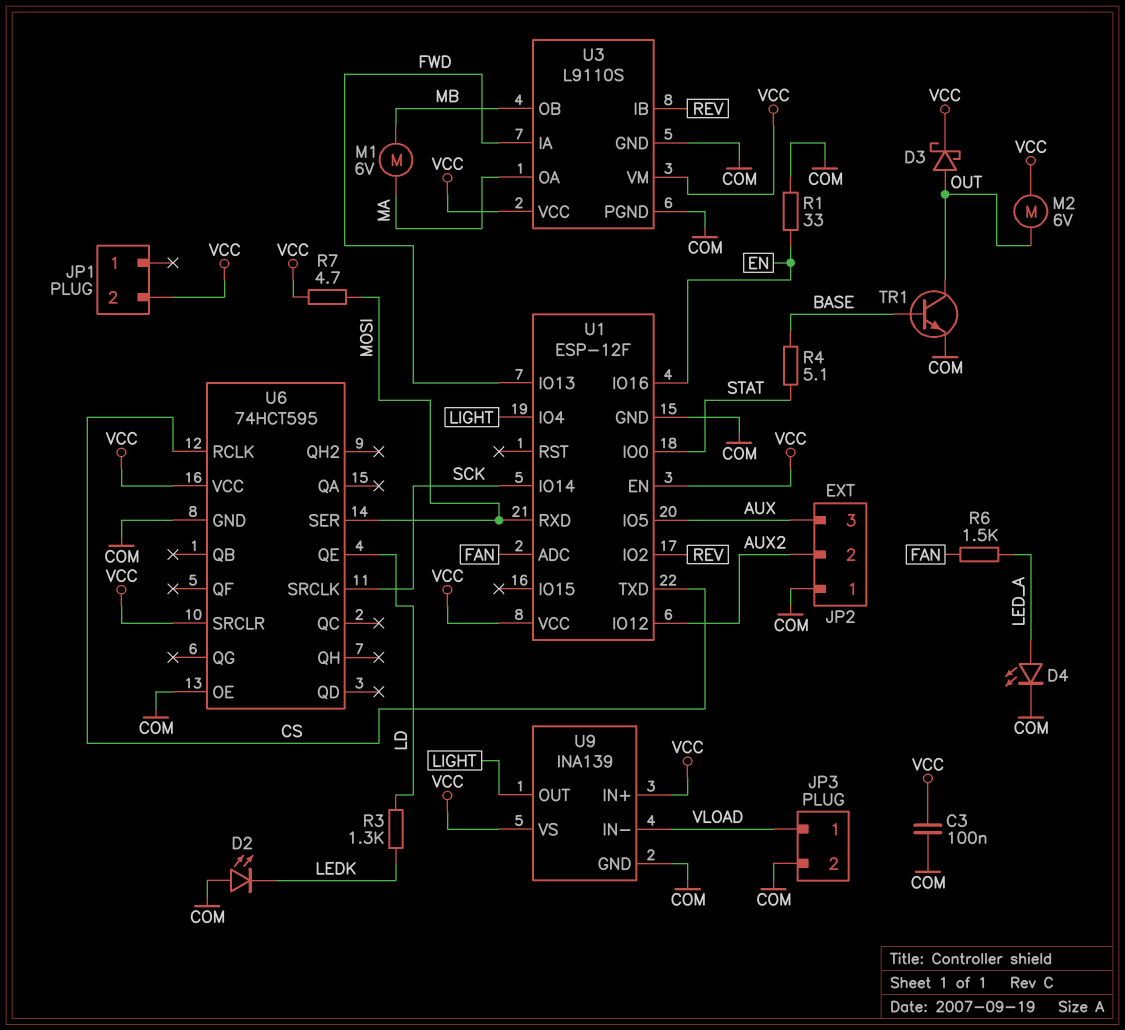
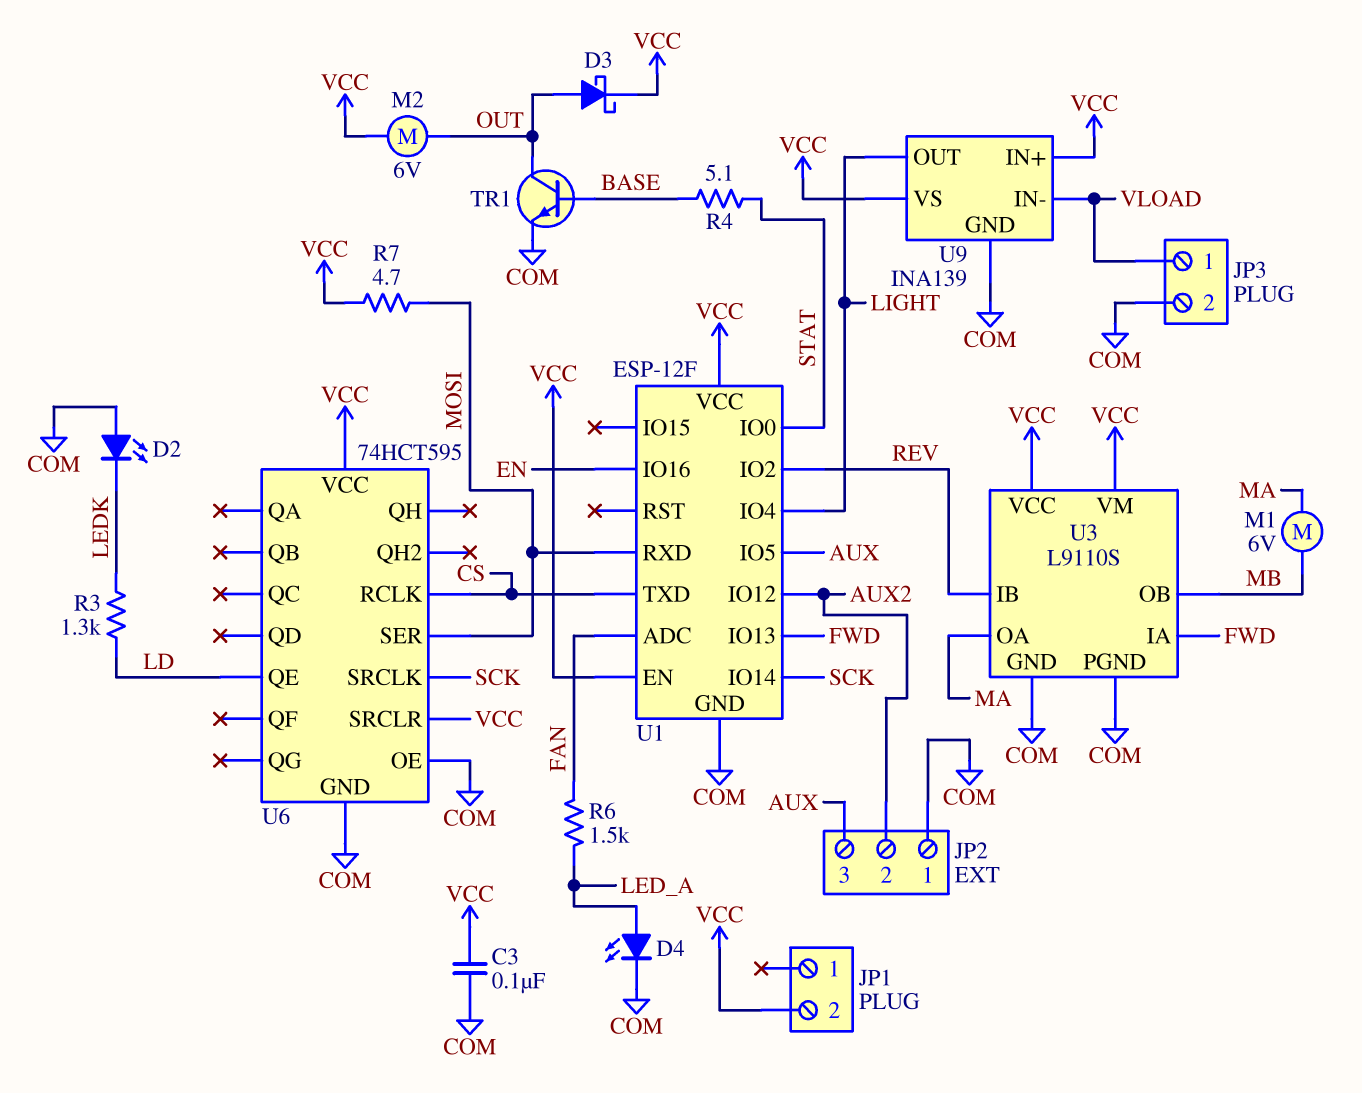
R1: 33 (COM, EN) -> none

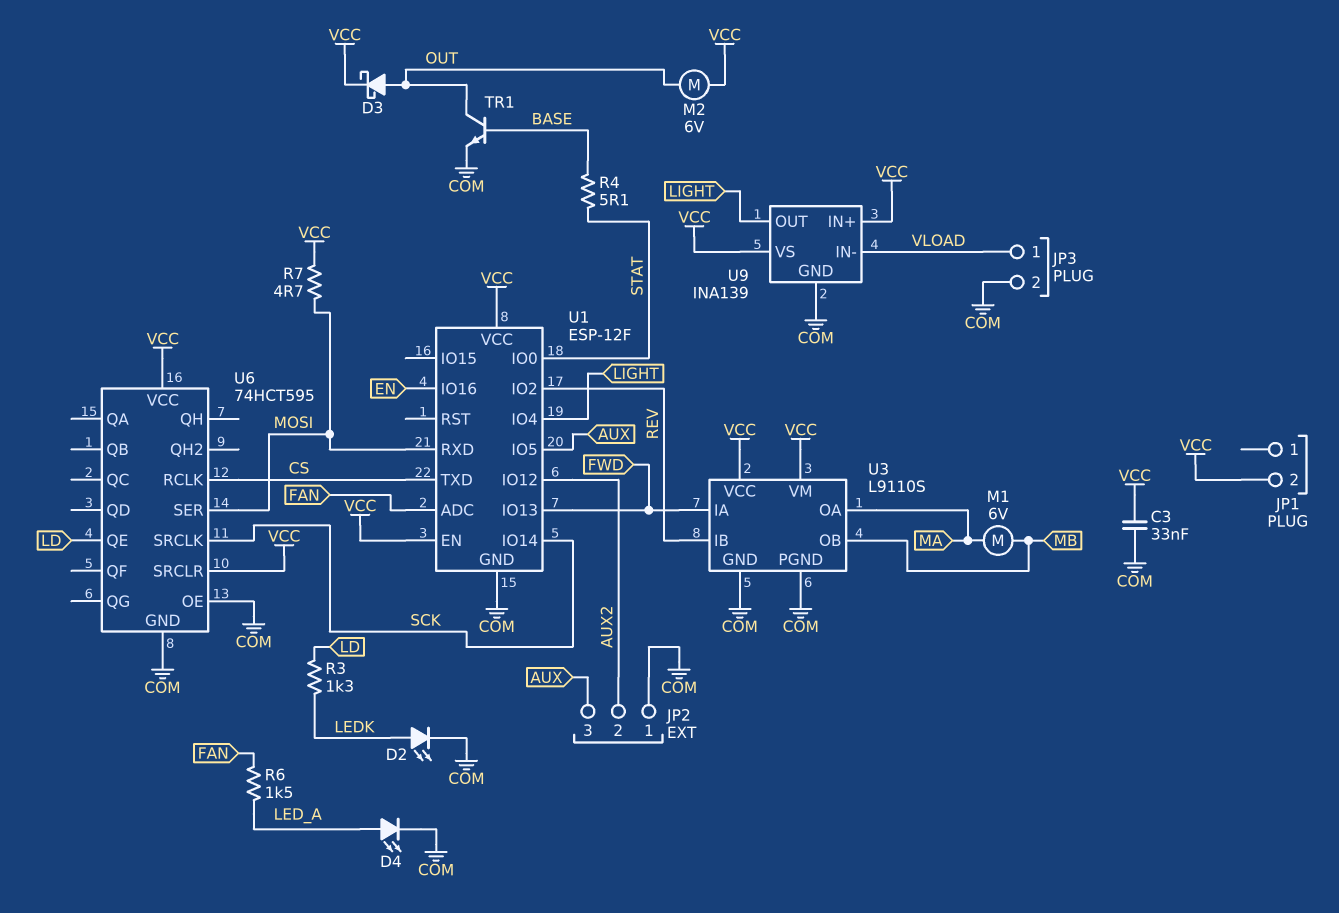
C3: 100nF (COM, VCC) -> 33nF (COM, VCC)
D2: LED (A COM, K LEDK) -> LED (A LEDK, K COM)

